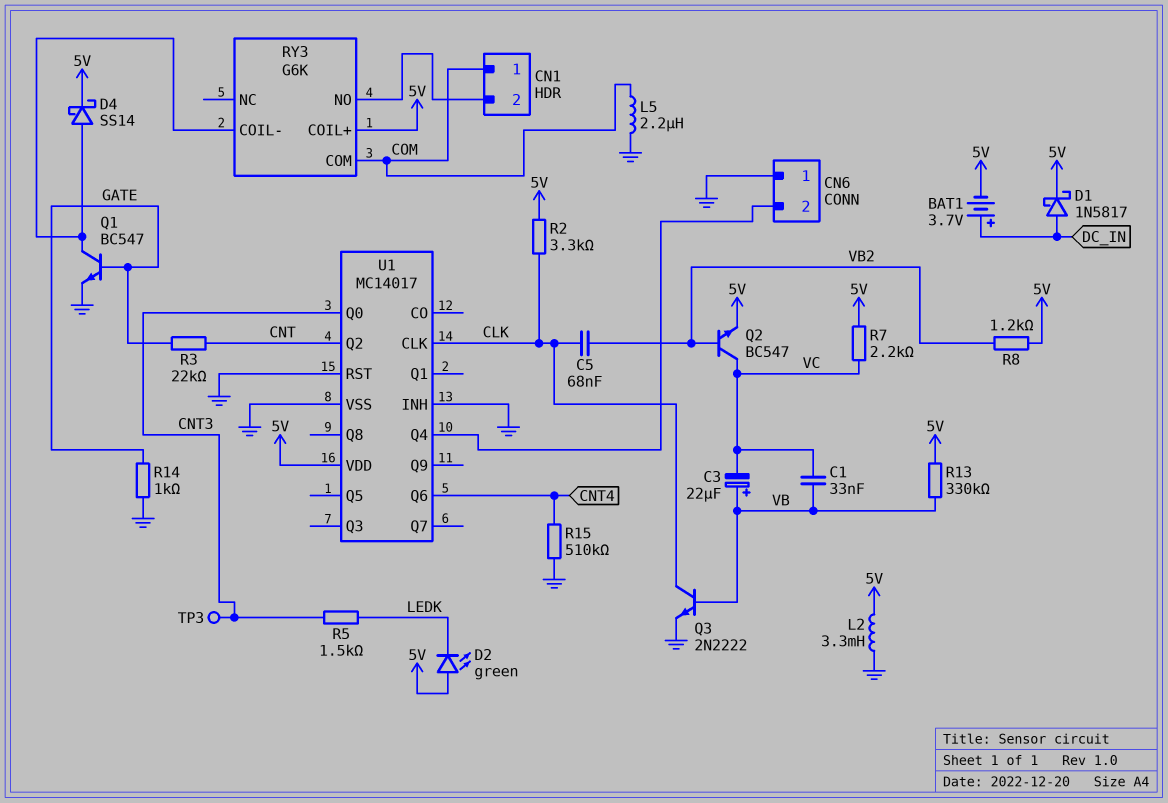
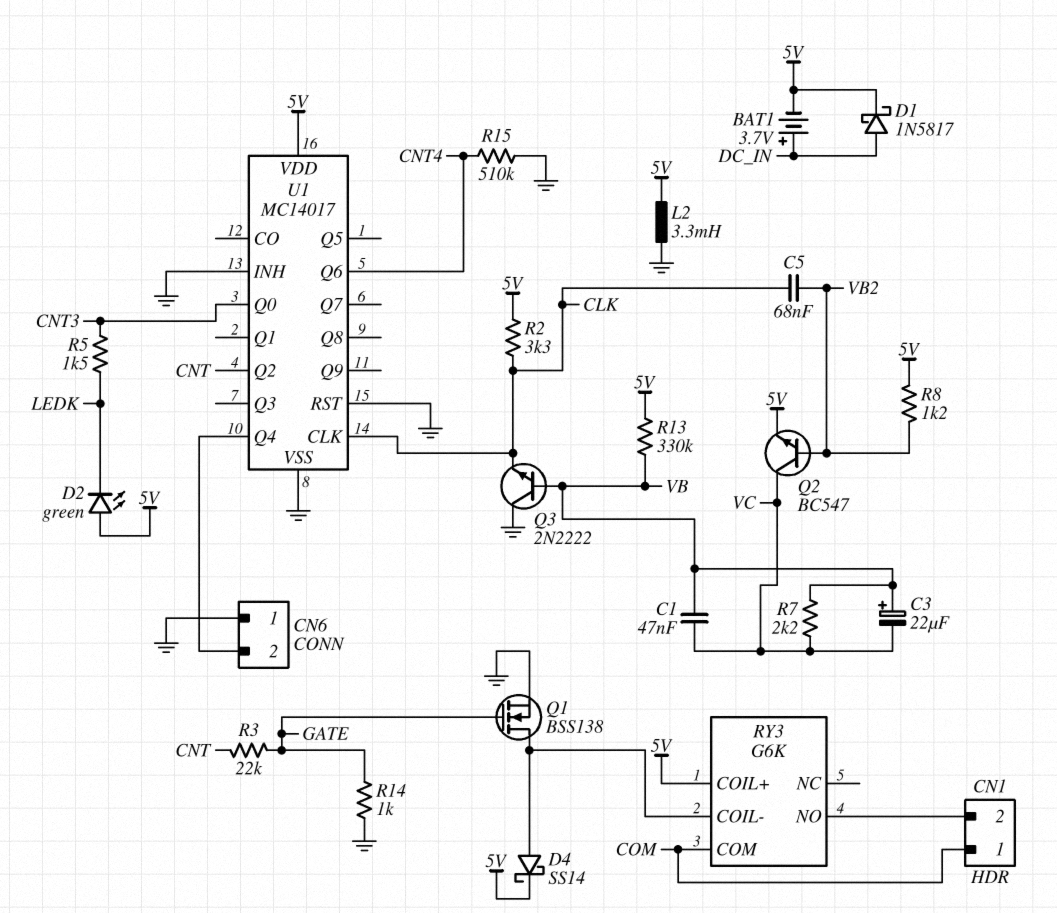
C1: 33nF (VB, VC) -> 47nF (VB, VC)
L5: 2.2uH (COM, GND) -> none
Q1: NPN BC547 (B GATE, C RY3/COIL-, E GND) -> NMOS BSS138 (G GATE, D RY3/COIL-, S GND)
Q3: NPN 2N2222 (B VB, C CLK, E GND) -> NPN 2N2222 (B VB, C GND, E CLK)
R7: 2.2k (5V, VC) -> 2.2k (VB, VC)
TP3: test point (CNT3) -> none

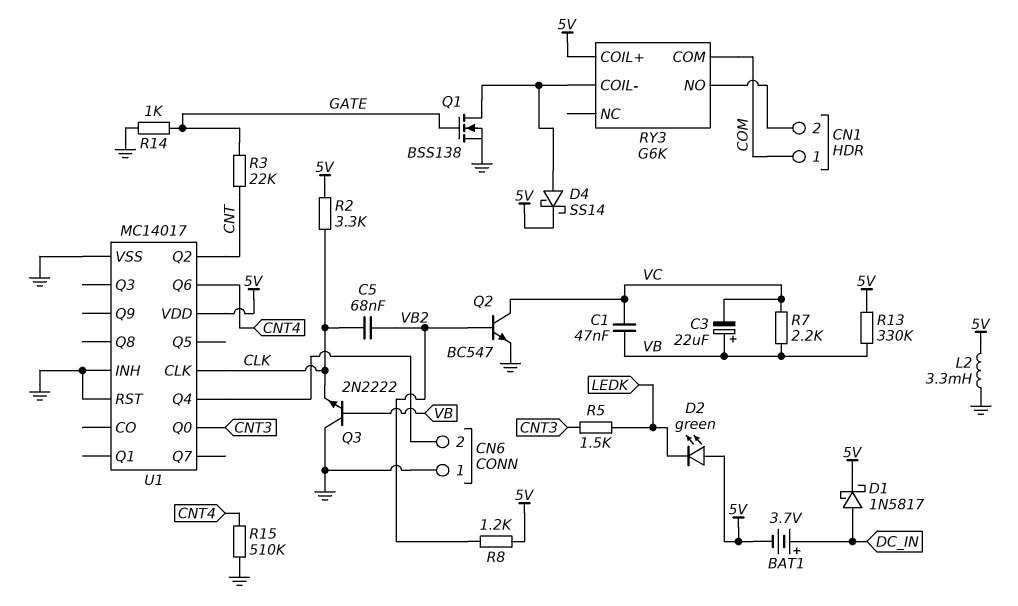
Q2: NPN BC547 (B VB2, C VC, E 5V) -> NPN BC547 (B VB2, C VC, E GND)

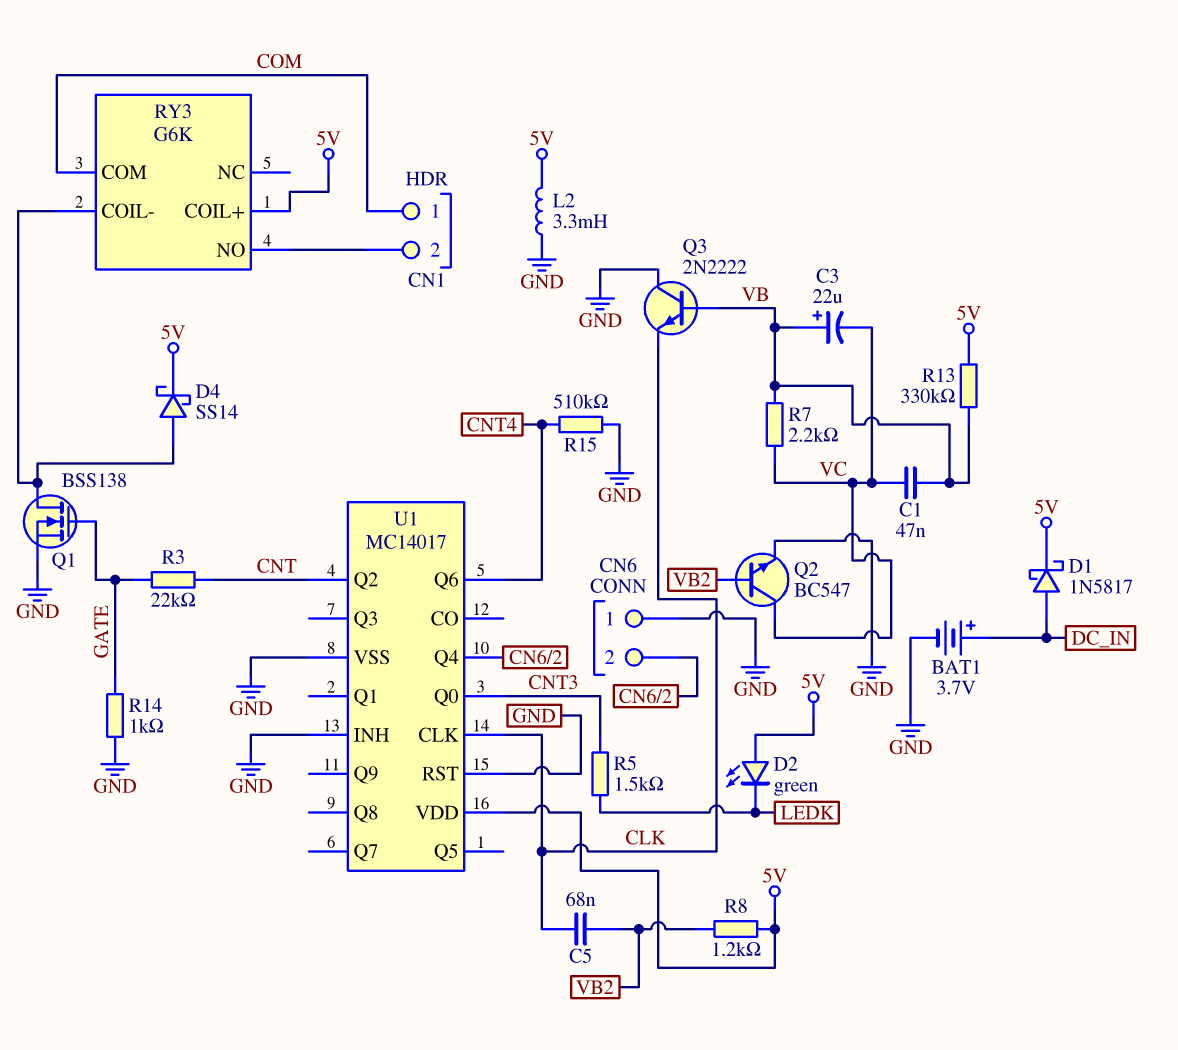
BAT1: 3.7V (plus DC_IN, minus 5V) -> 3.7V (plus DC_IN, minus GND)
R2: 3.3k (5V, CLK) -> none

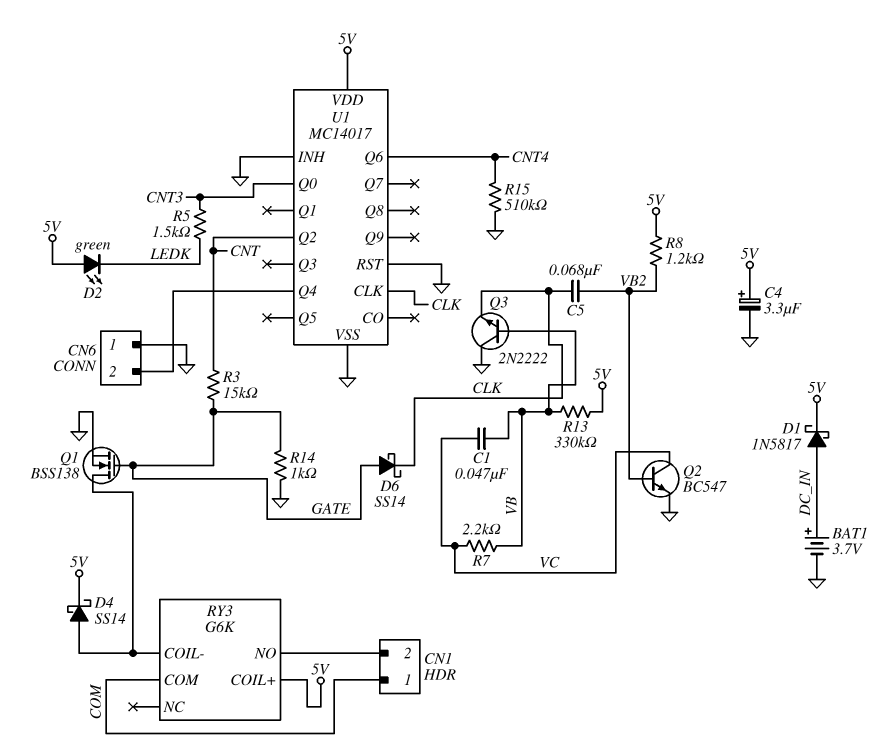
C3: 22uF (plus VB, minus VC) -> none
C4: none -> 3.3uF (plus 5V, minus GND)
D6: none -> schottky SS14 (A GATE, K CLK)
L2: 3.3mH (5V, GND) -> none
R3: 22k (CNT, GATE) -> 15k (CNT, GATE)

